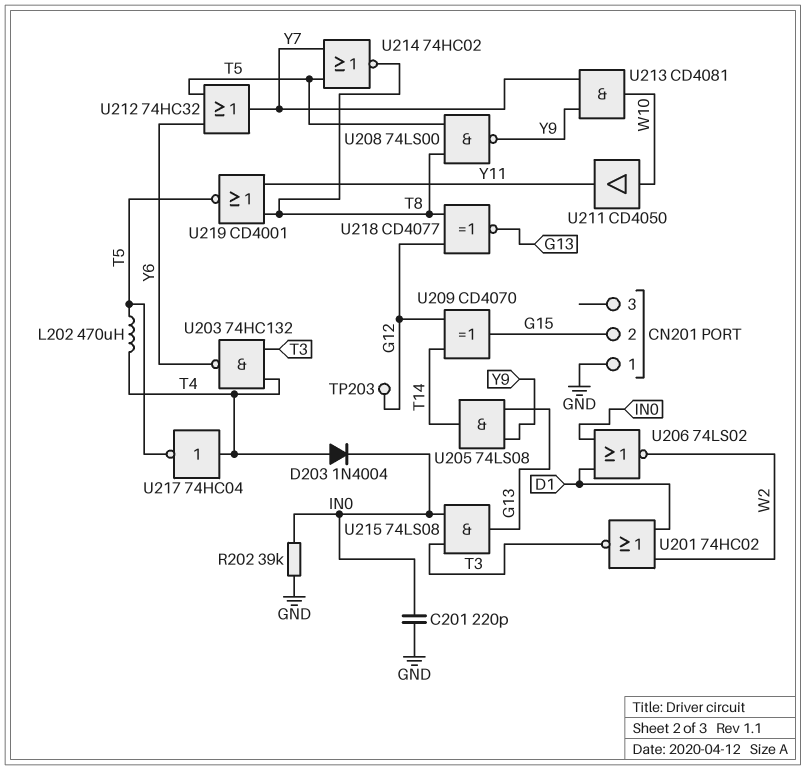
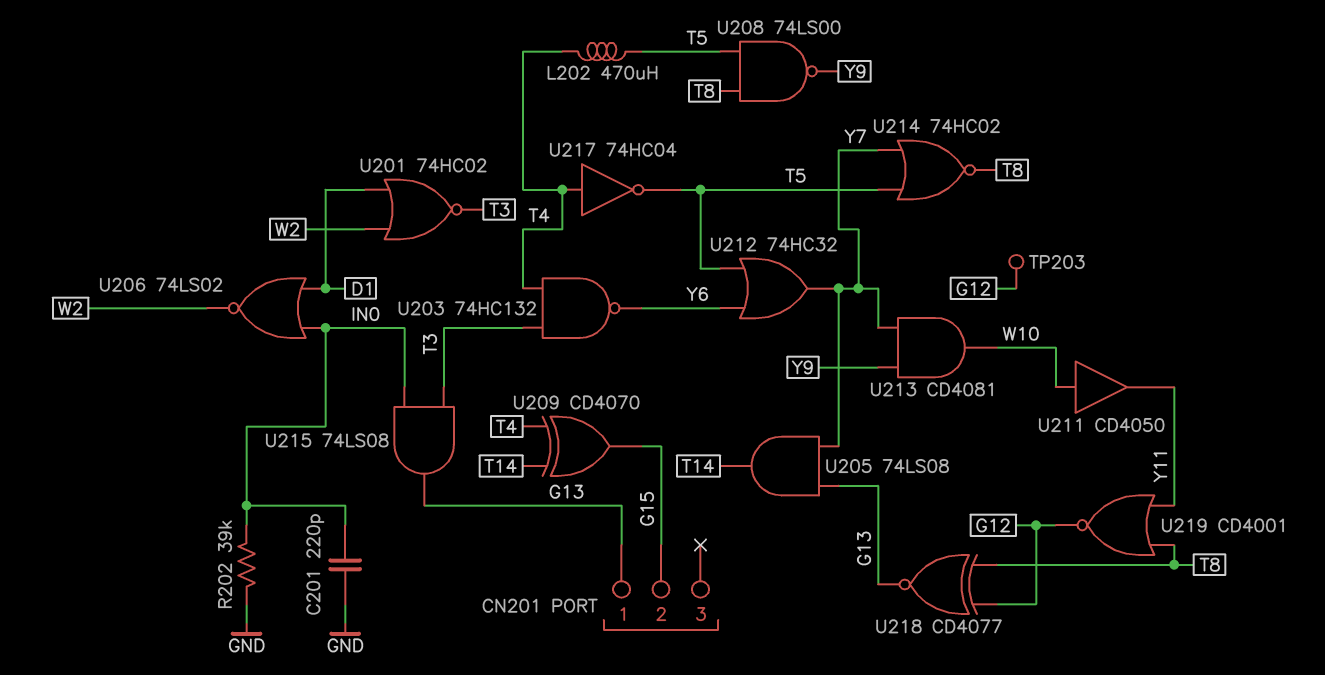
CN201 pin 1: GND -> G13
D203: diode 1N4004 (A T4, K IN0) -> none
U205: AND 74LS08 (in G13, in Y9, out T14) -> AND 74LS08 (in G13, in Y7, out T14)
U209: XOR CD4070 (in G12, in T14, out G15) -> XOR CD4070 (in T4, in T14, out G15)
U219: NOR CD4001 (in T8, in Y11, out T5) -> NOR CD4001 (in T8, in Y11, out G12)

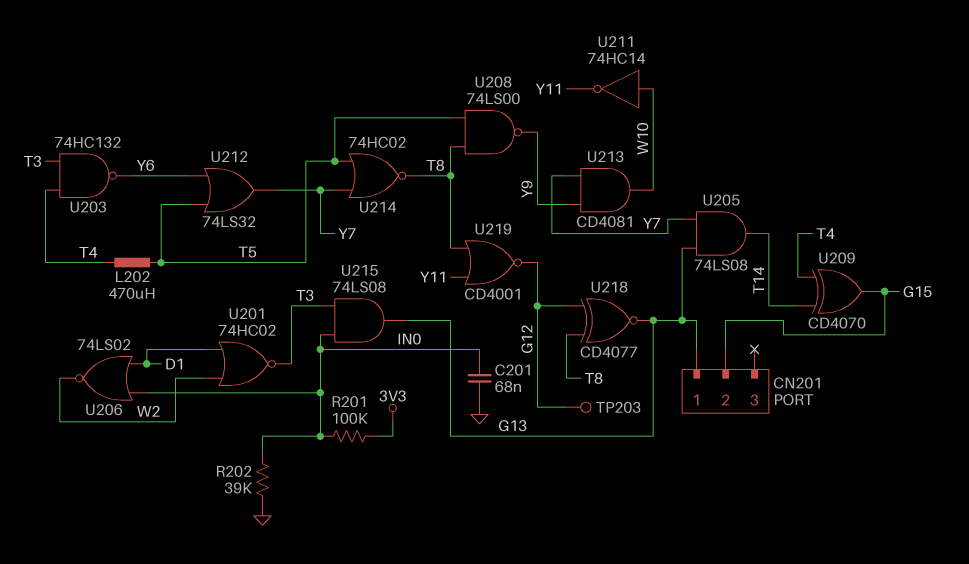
C201: 220pF (GND, IN0) -> 68nF (GND, IN0)
R201: none -> 100k (3V3, IN0)
U211: buffer CD4050 (in W10, out Y11) -> NOT 74HC14 (in W10, out Y11)
U212: OR 74HC32 (in T5, in Y6, out Y7) -> OR 74LS32 (in T5, in Y6, out Y7)
U217: NOT 74HC04 (in T4, out T5) -> none

